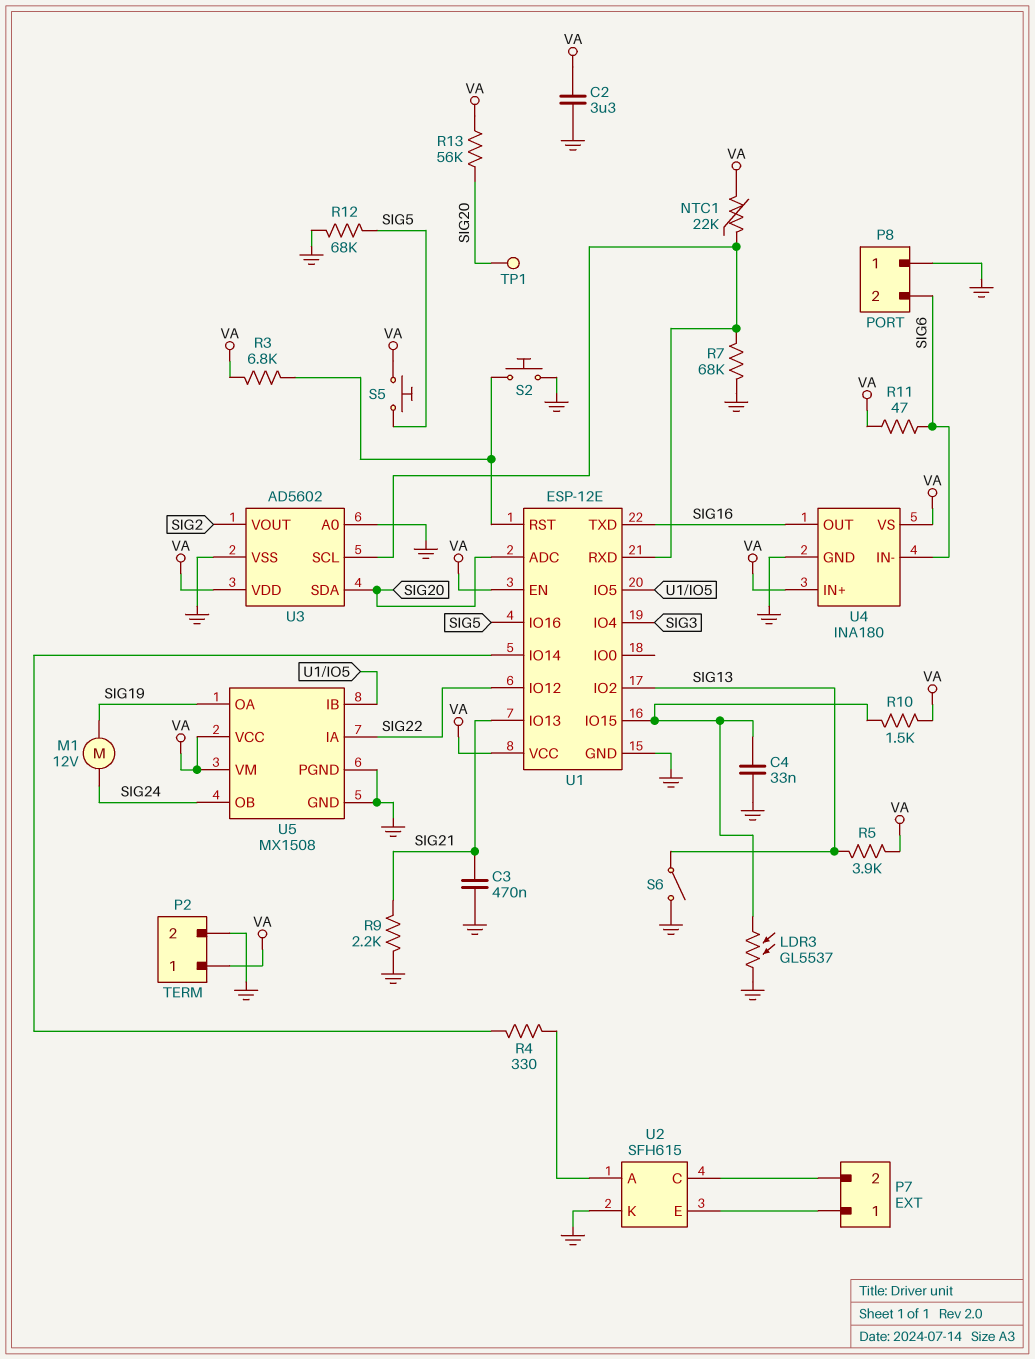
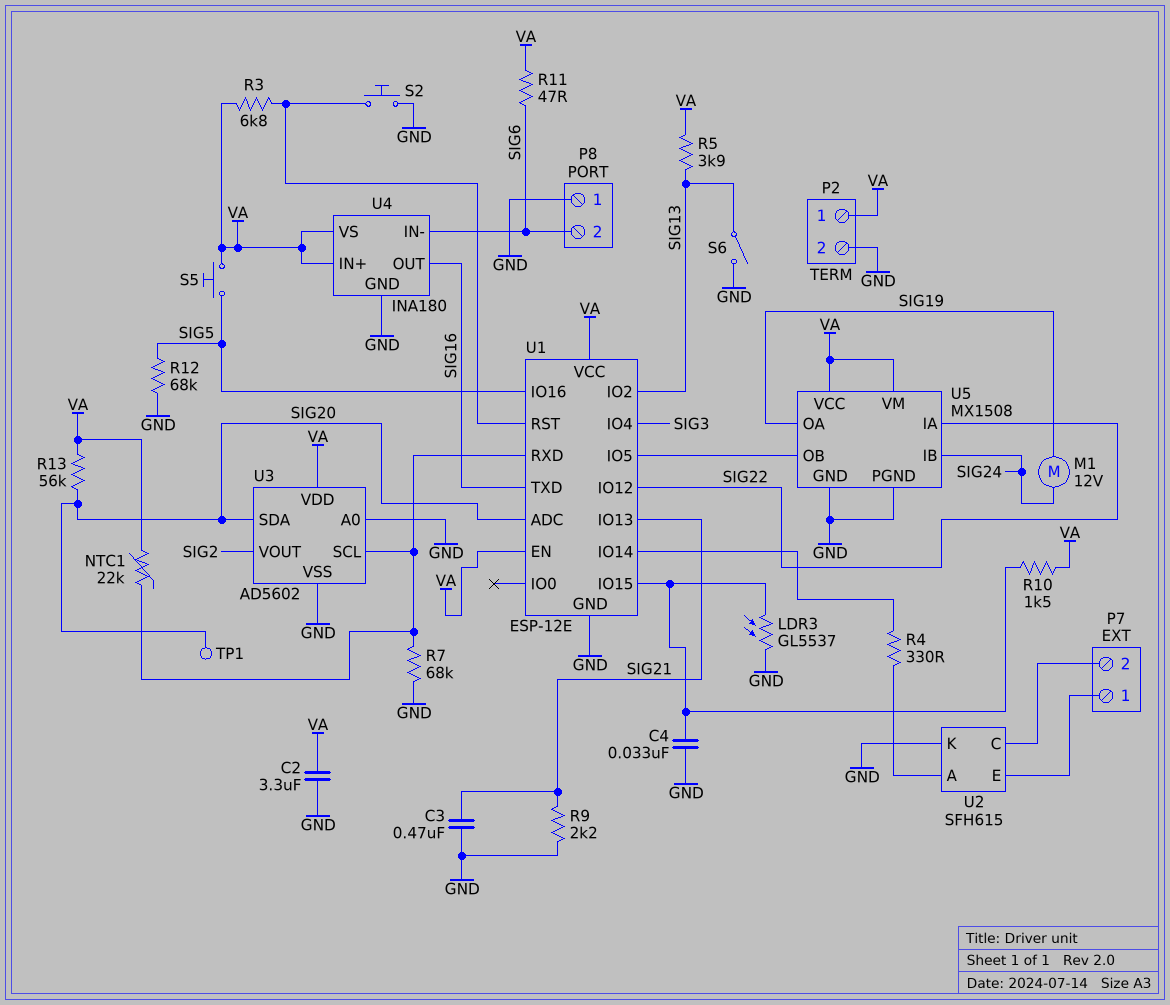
U5 pin IB: U1/IO5 -> SIG24
U5 pin OB: SIG24 -> U1/IO5

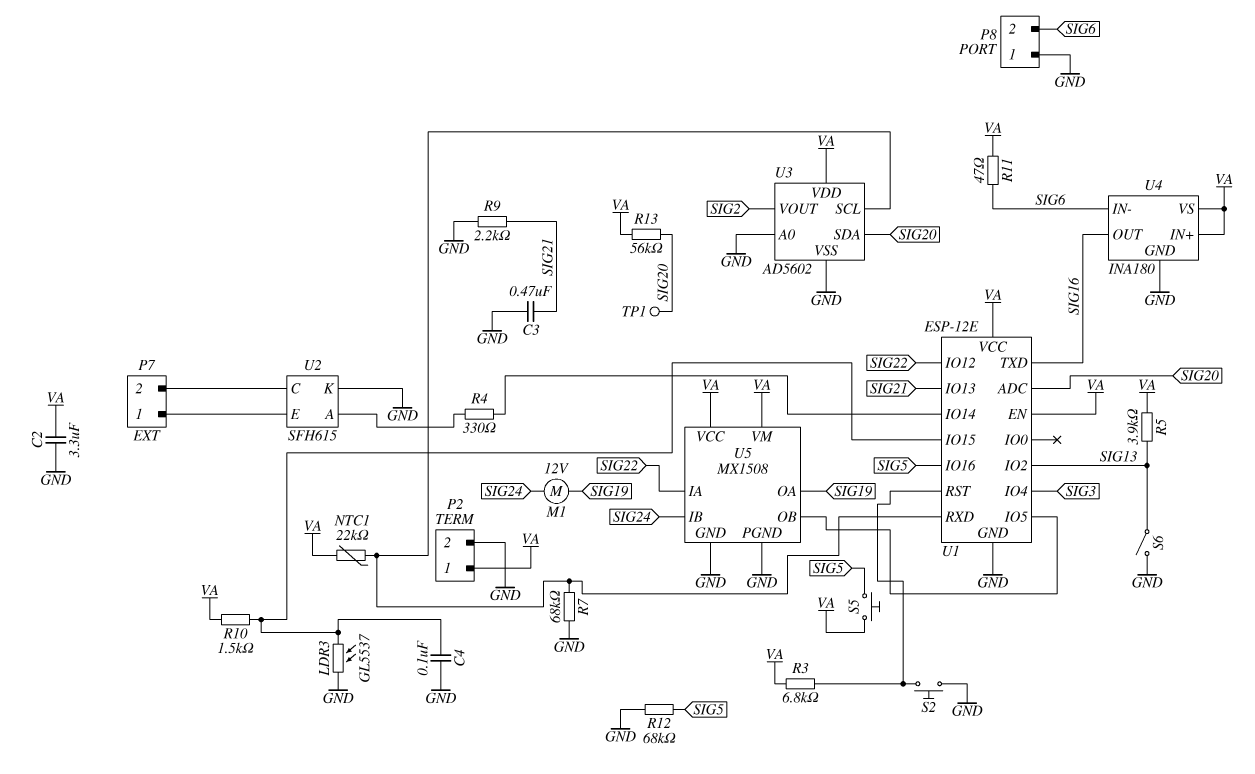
C4: 33nF (GND, U1/IO15) -> 100nF (GND, U1/IO15)

